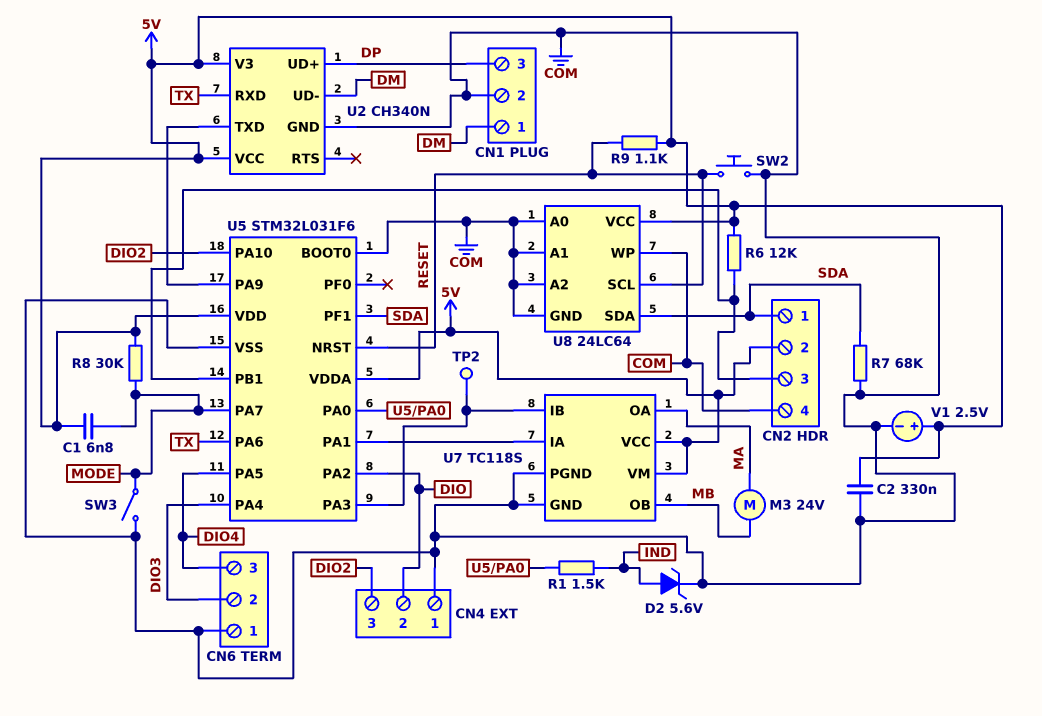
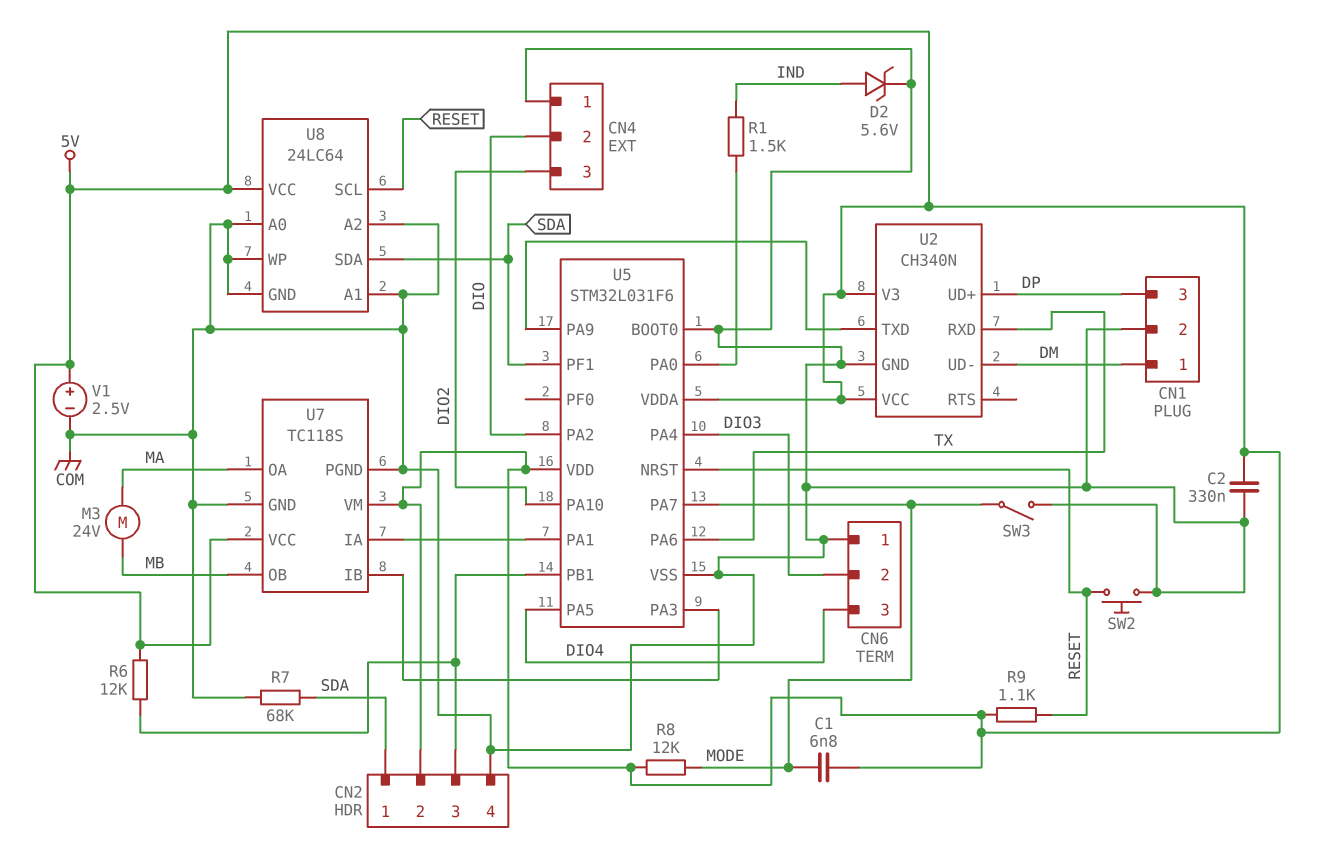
R8: 30k (5V, MODE) -> 12k (5V, MODE)
TP2: test point (U5/PA3) -> none

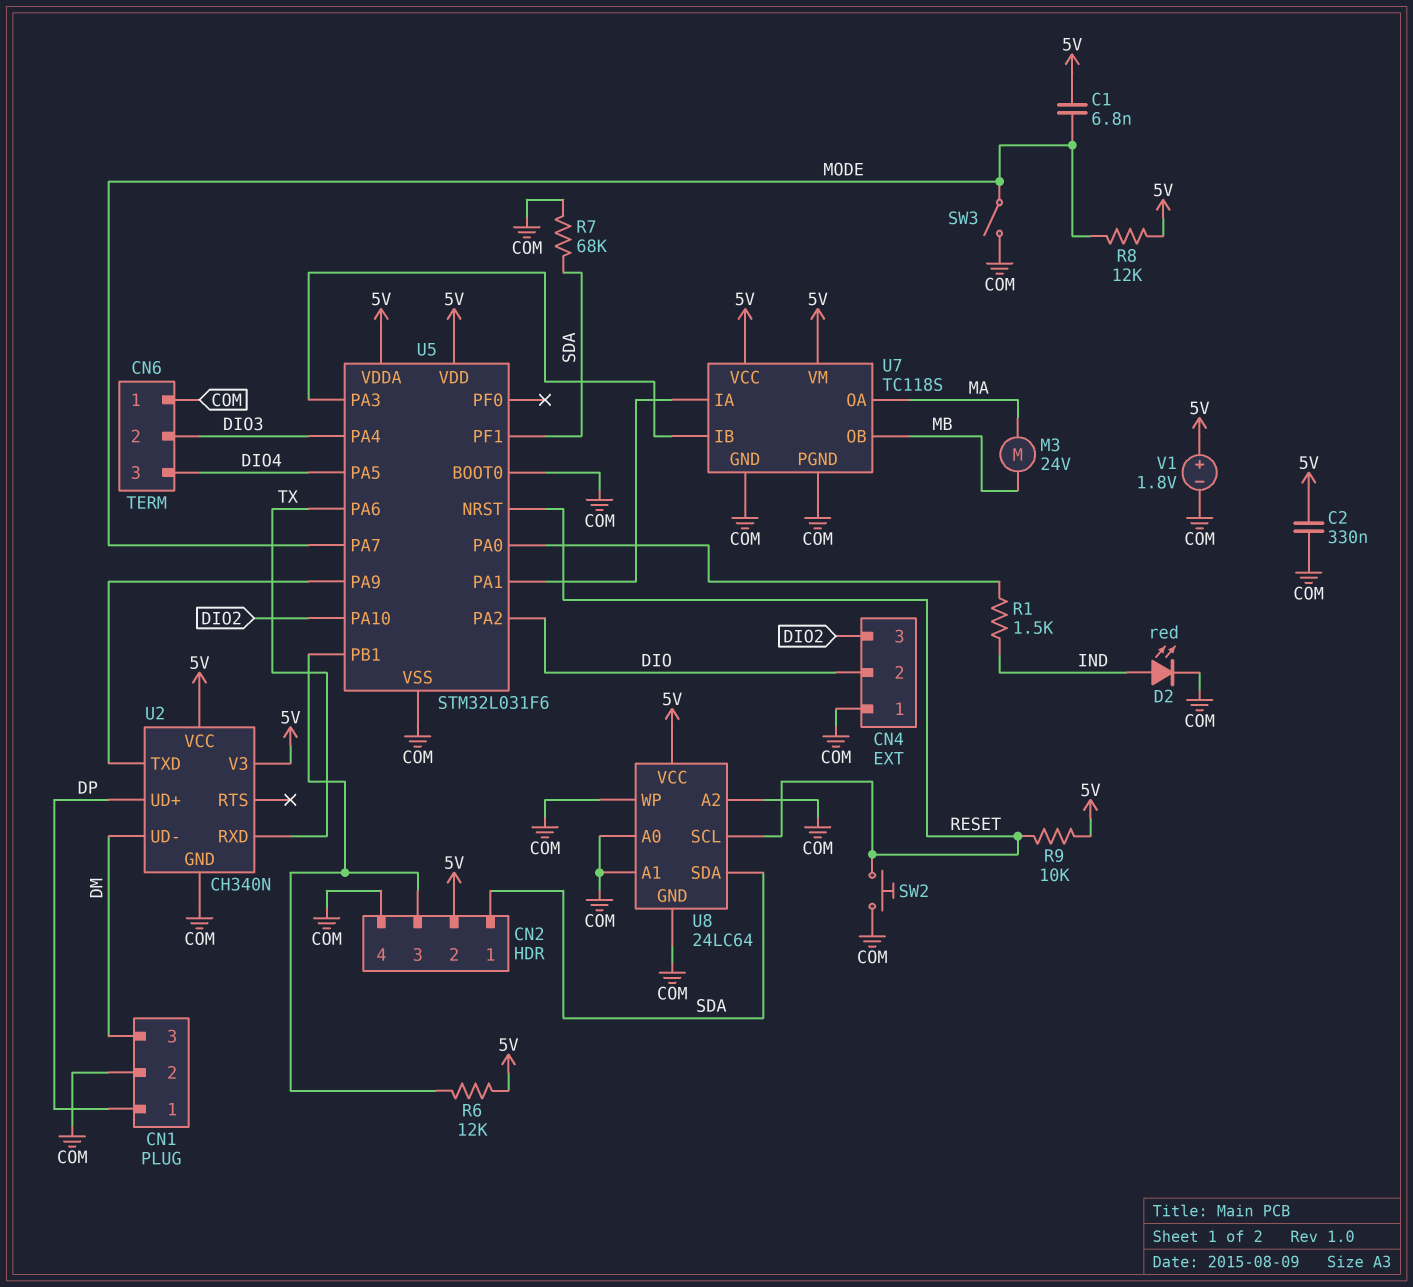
CN1 pin 1: DM -> DP
CN1 pin 3: DP -> DM
D2: zener 5.6V (A IND, K COM) -> LED red (A IND, K COM)
R9: 1.1k (5V, RESET) -> 10k (5V, RESET)
V1: 2.5V (plus 5V, minus COM) -> 1.8V (plus 5V, minus COM)

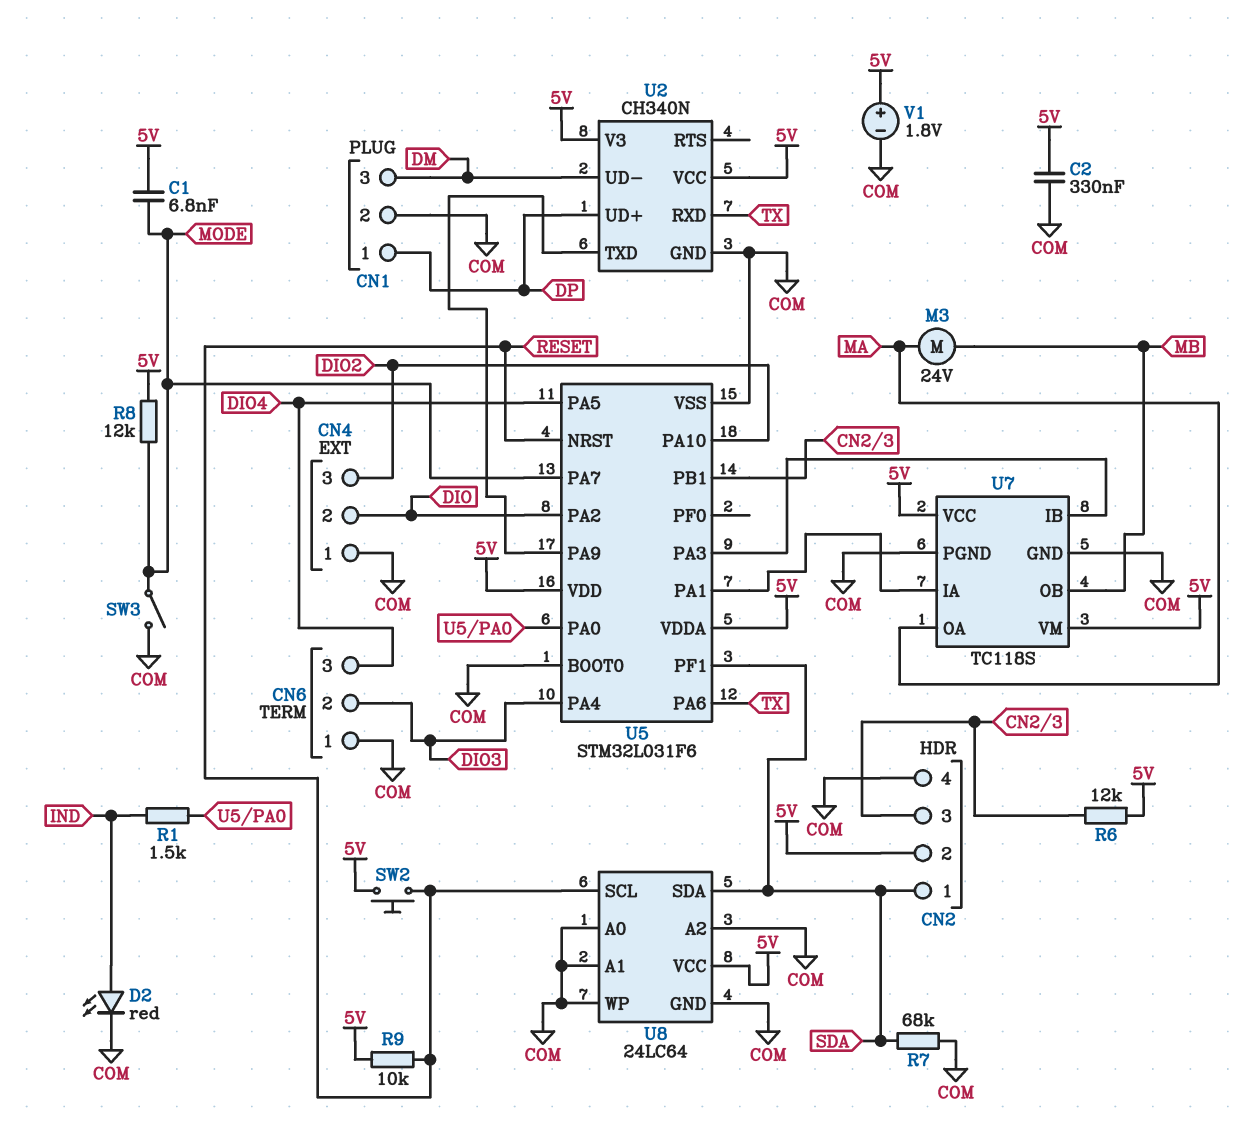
SW2: button (COM, RESET) -> button (5V, RESET)

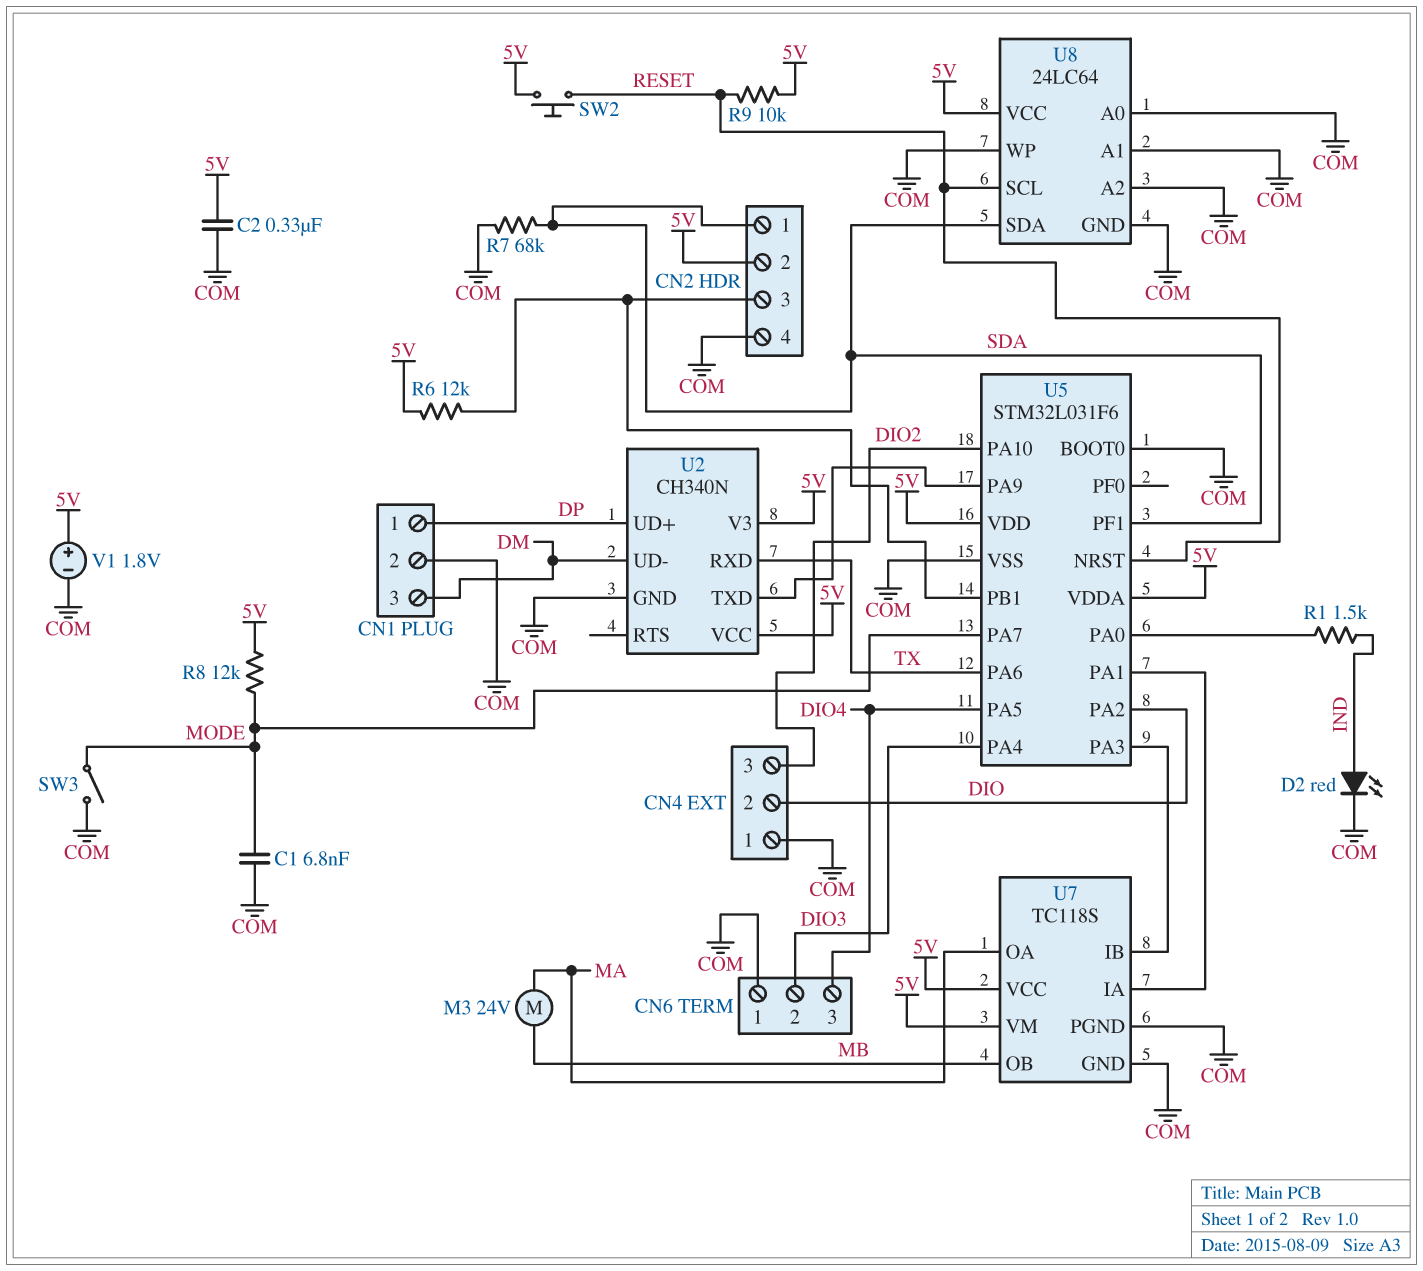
C1: 6.8nF (5V, MODE) -> 6.8nF (COM, MODE)

